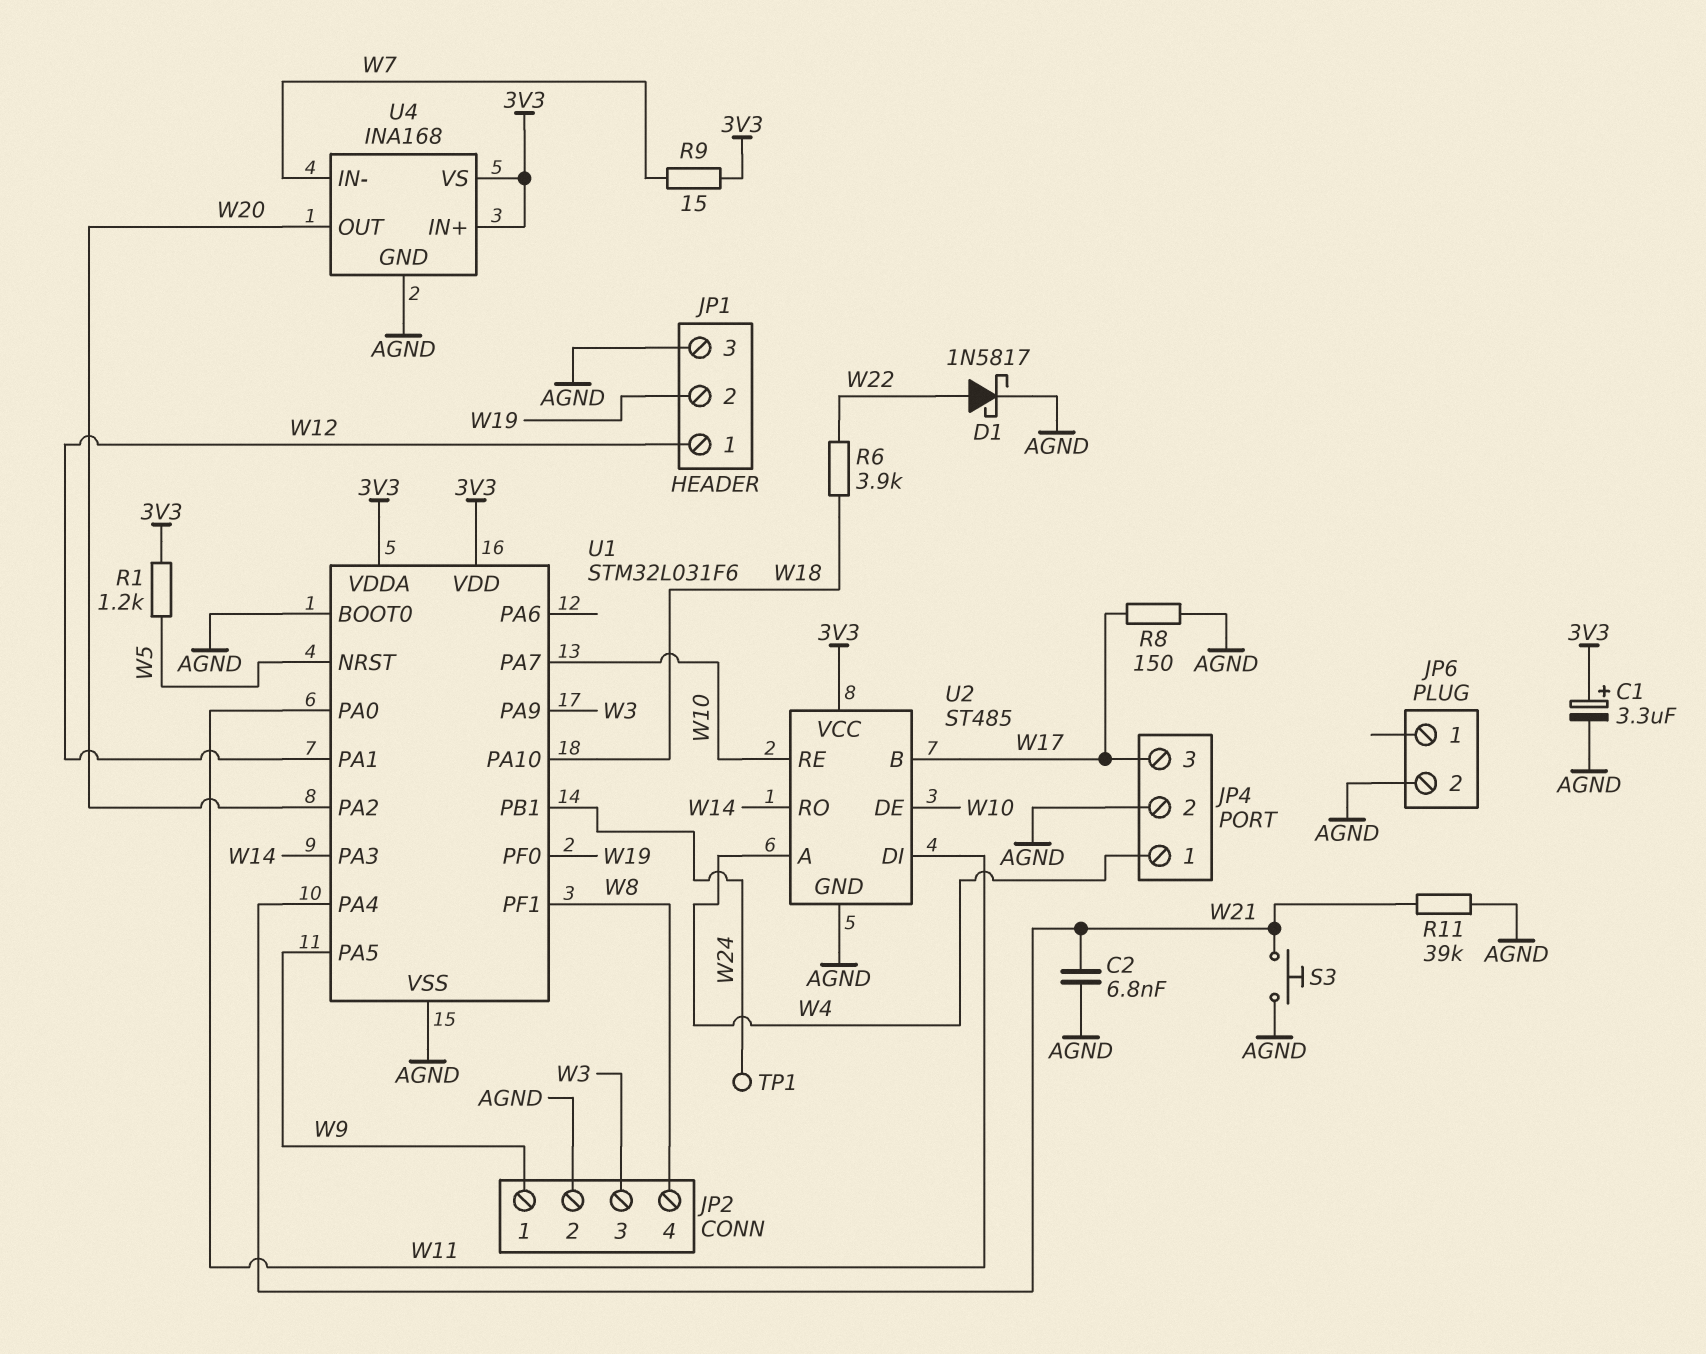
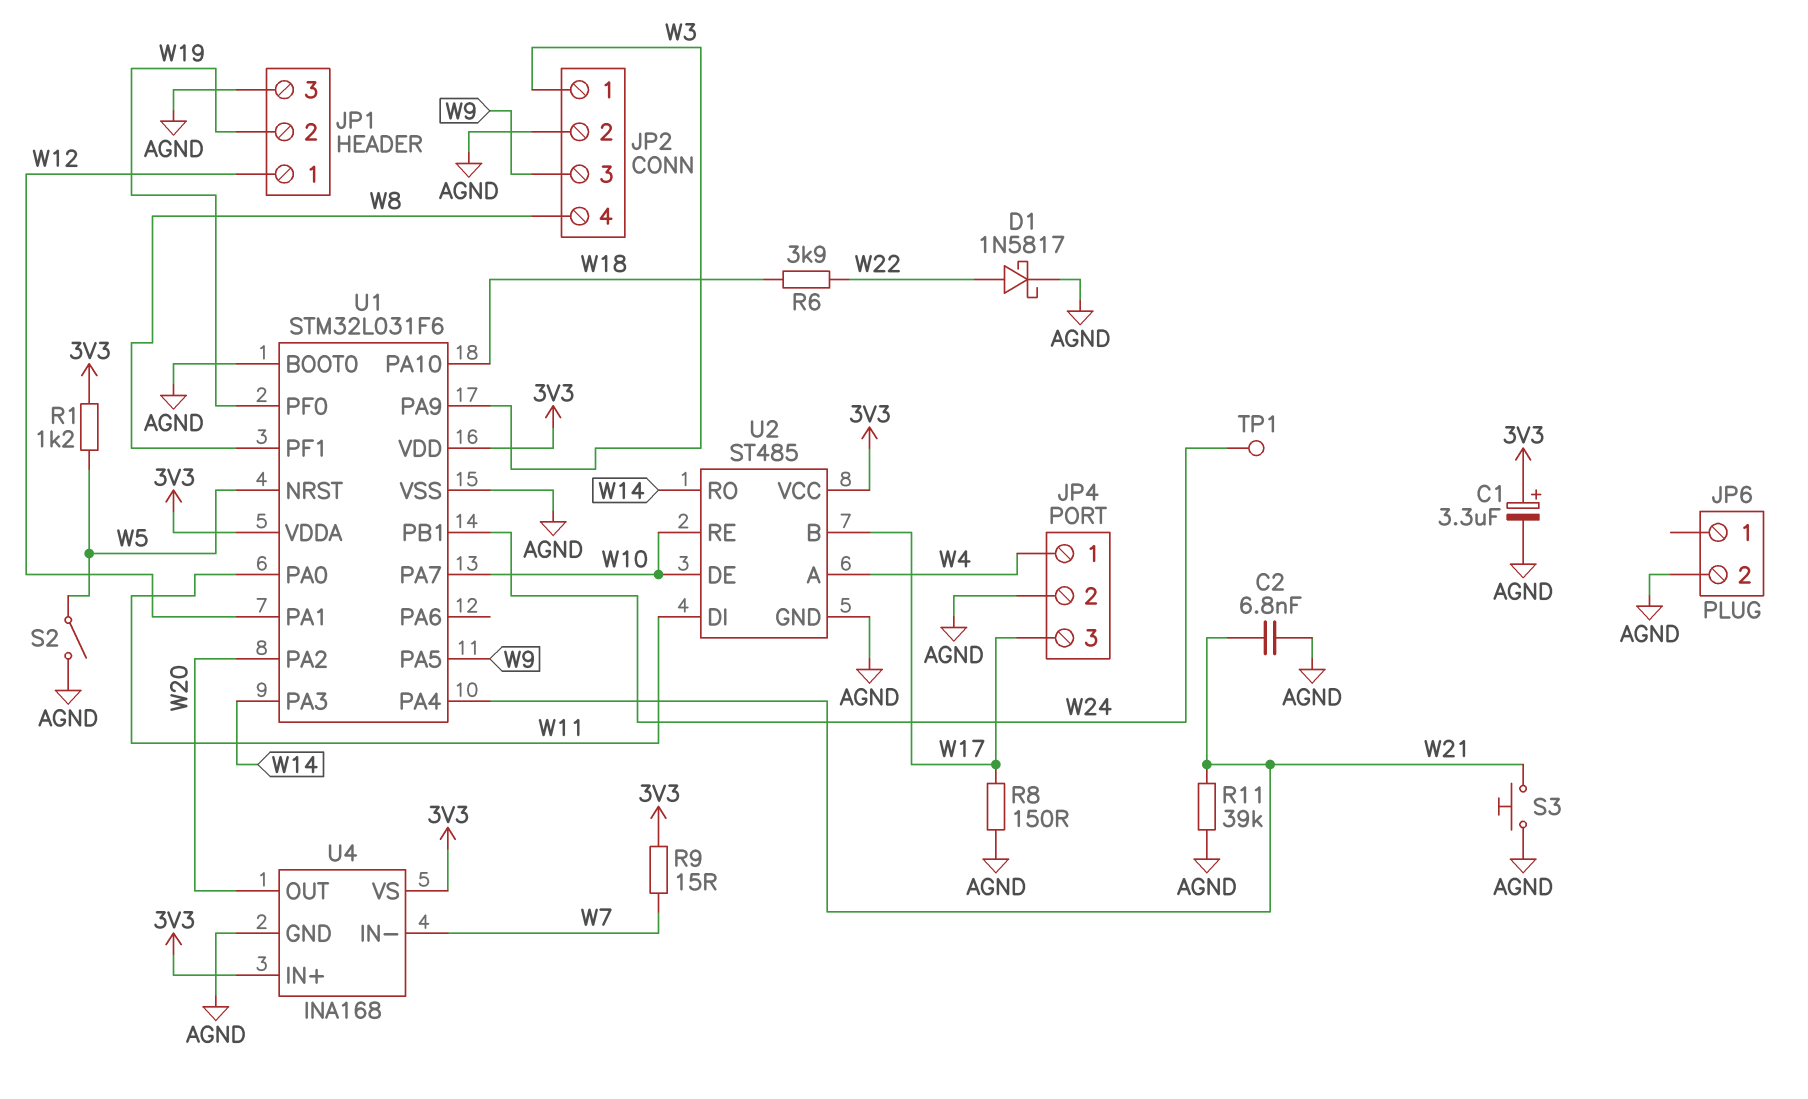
JP2 pin 1: W9 -> W3
JP2 pin 3: W3 -> W9
S2: none -> switch (AGND, W5)

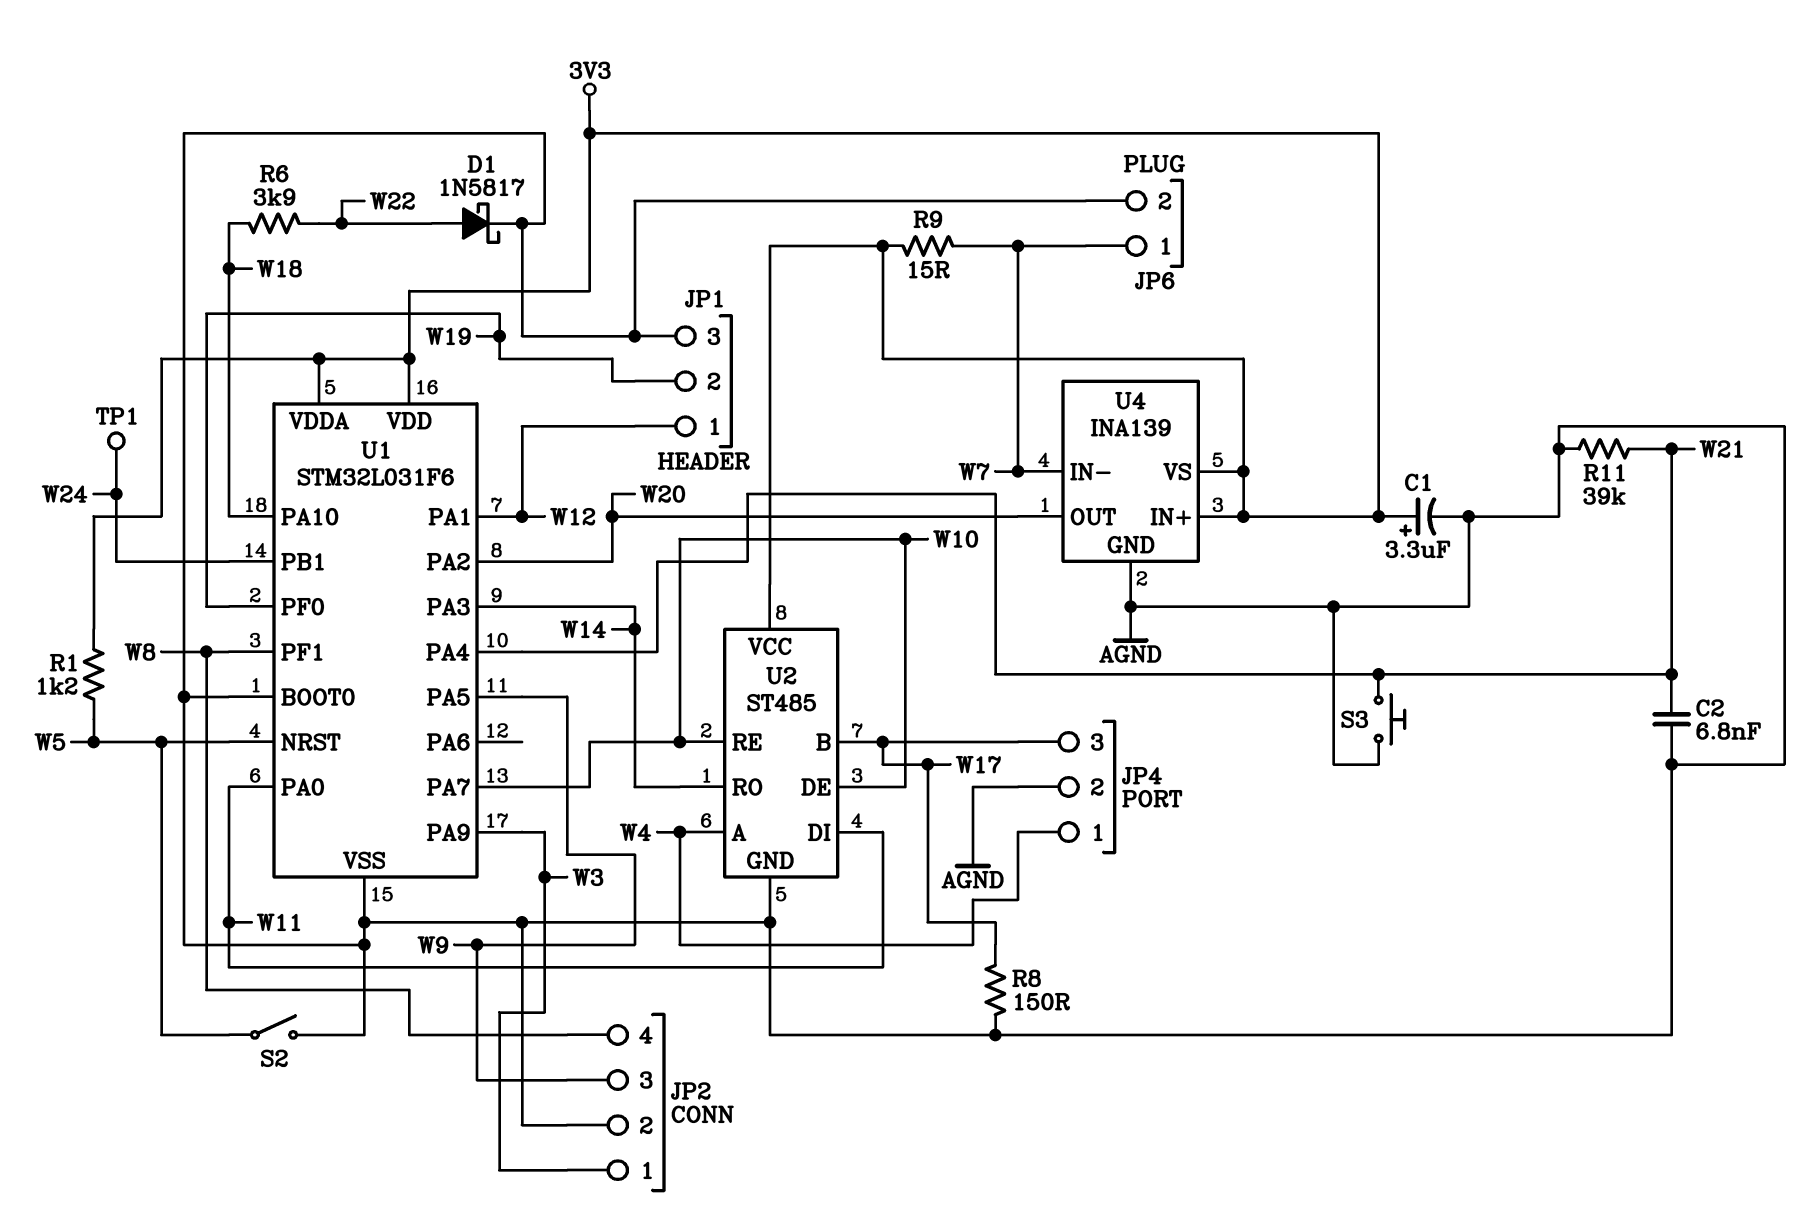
JP6 pin 1: none -> W7
U4: INA168 -> INA139

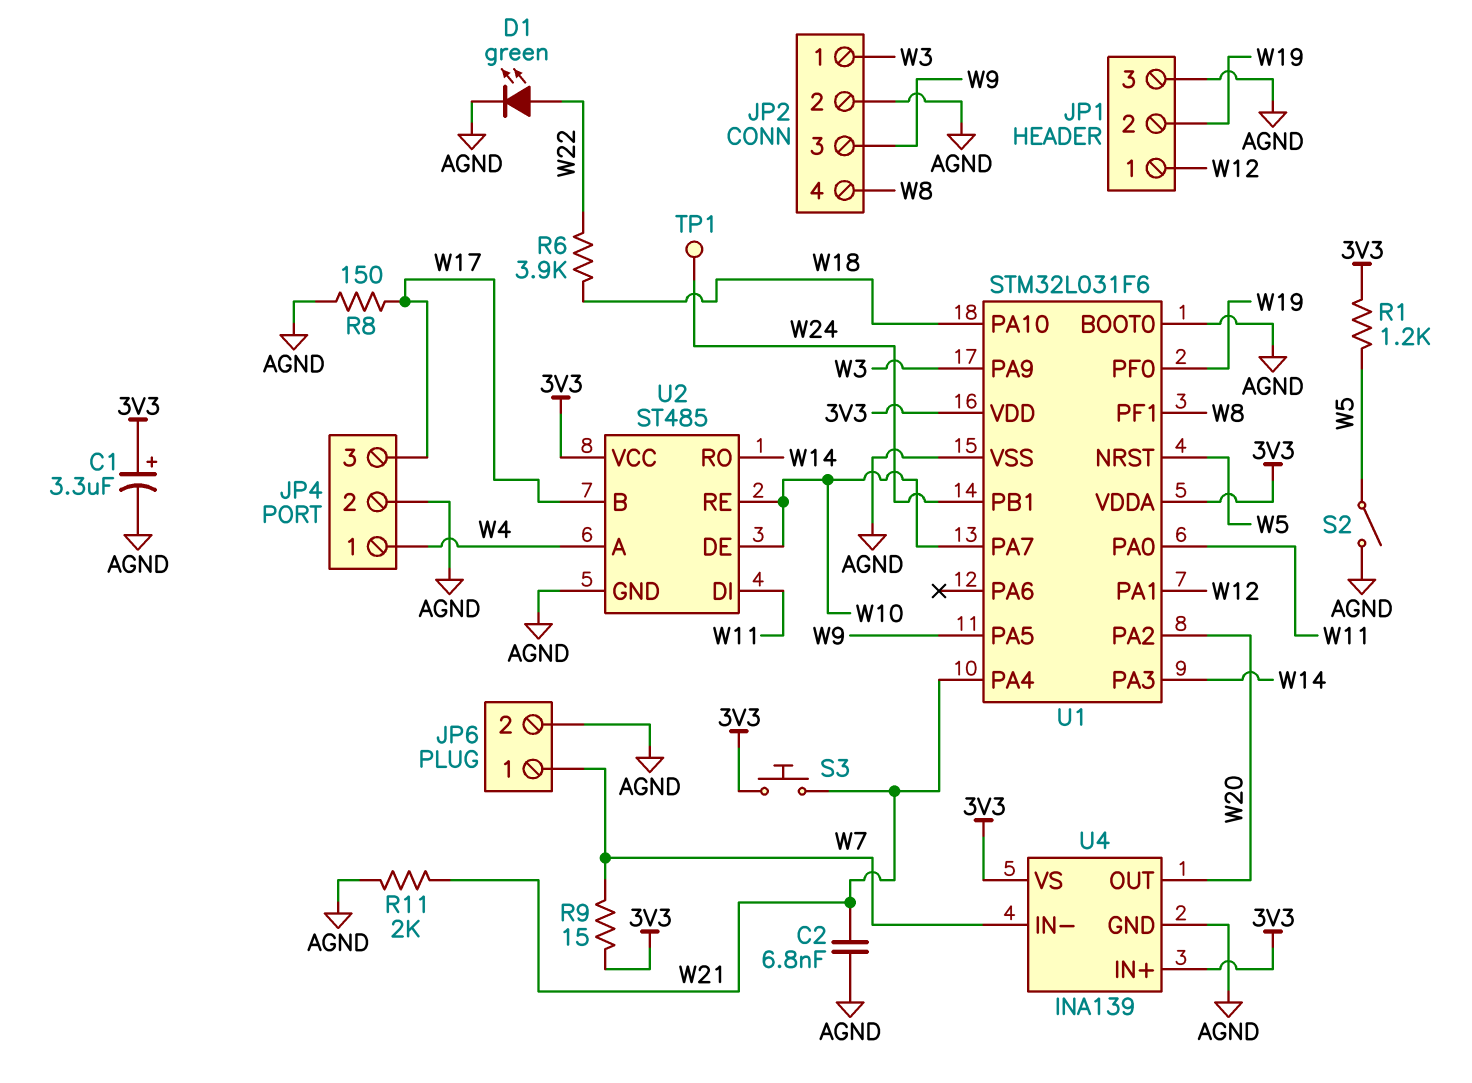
D1: schottky 1N5817 (A W22, K AGND) -> LED green (A W22, K AGND)
R11: 39k (AGND, W21) -> 2k (AGND, W21)
S3: button (AGND, W21) -> button (3V3, W21)

